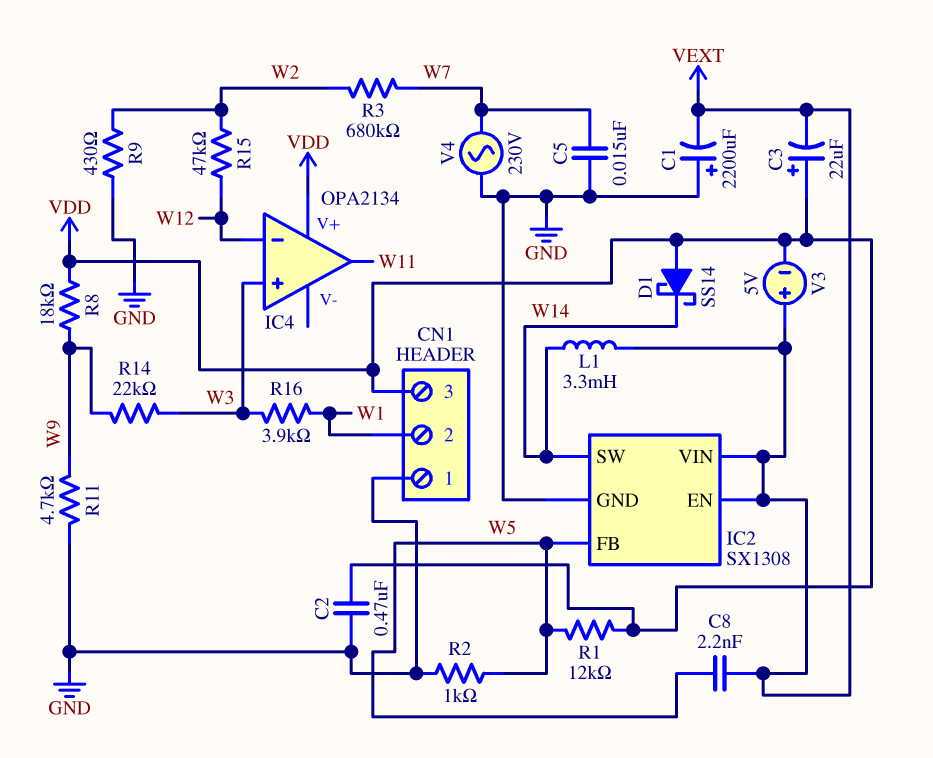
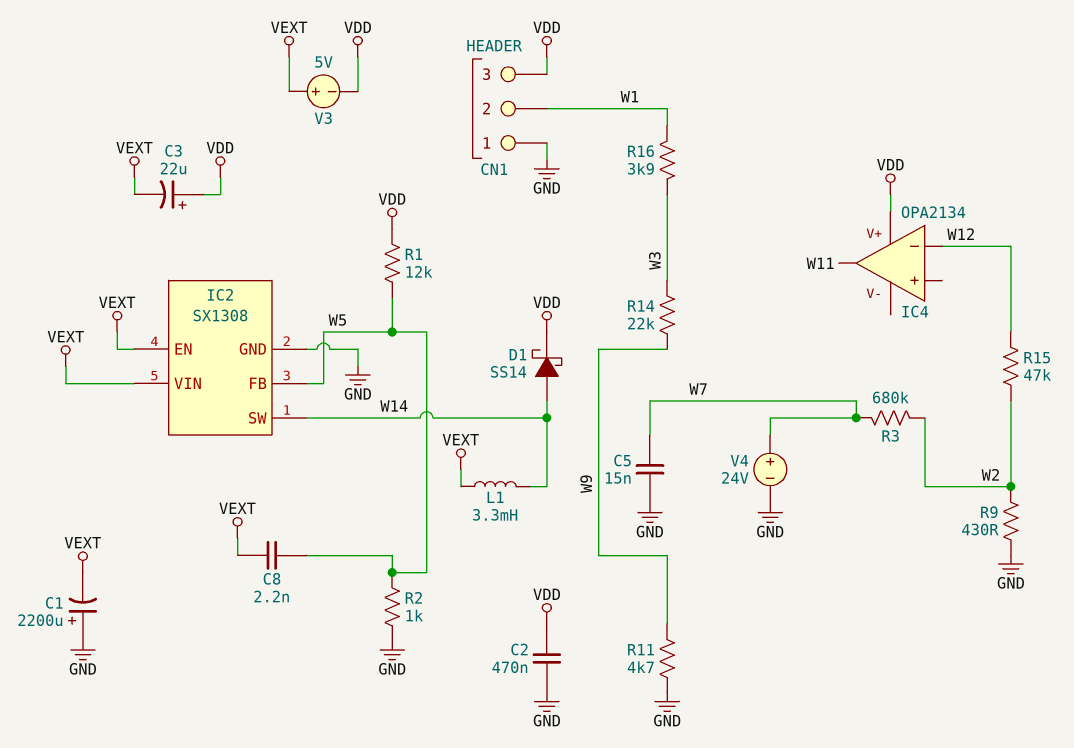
D1: schottky SS14 (A VDD, K W14) -> schottky SS14 (A W14, K VDD)
IC4 pin in+: W3 -> none
R8: 18k (VDD, W9) -> none
V4: AC 230V (GND, W7) -> 24V (plus W7, minus GND)

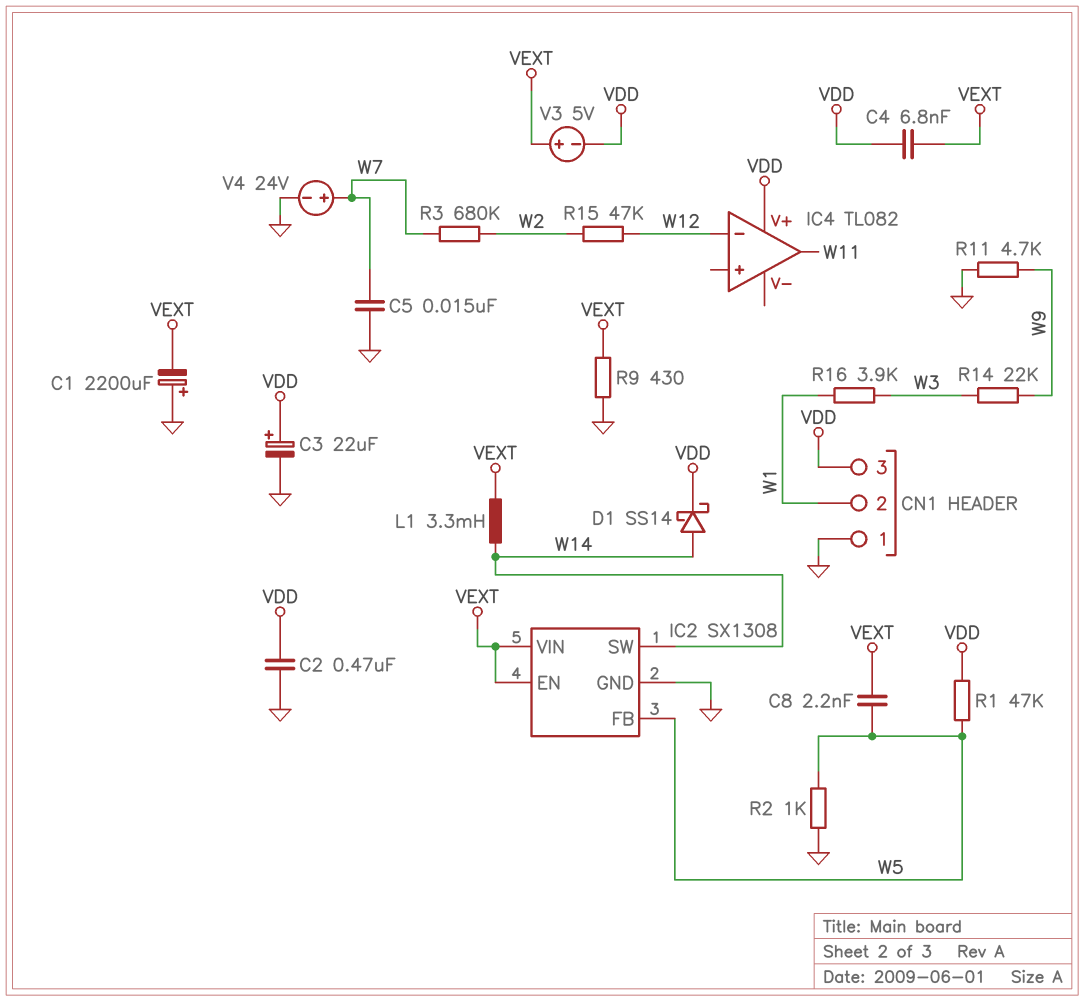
C3: 22uF (plus VDD, minus VEXT) -> 22uF (plus VDD, minus GND)
C4: none -> 6.8nF (VDD, VEXT)
IC4: OPA2134 -> TL082
R1: 12k (VDD, W5) -> 47k (VDD, W5)
R9: 430 (GND, W2) -> 430 (GND, VEXT)

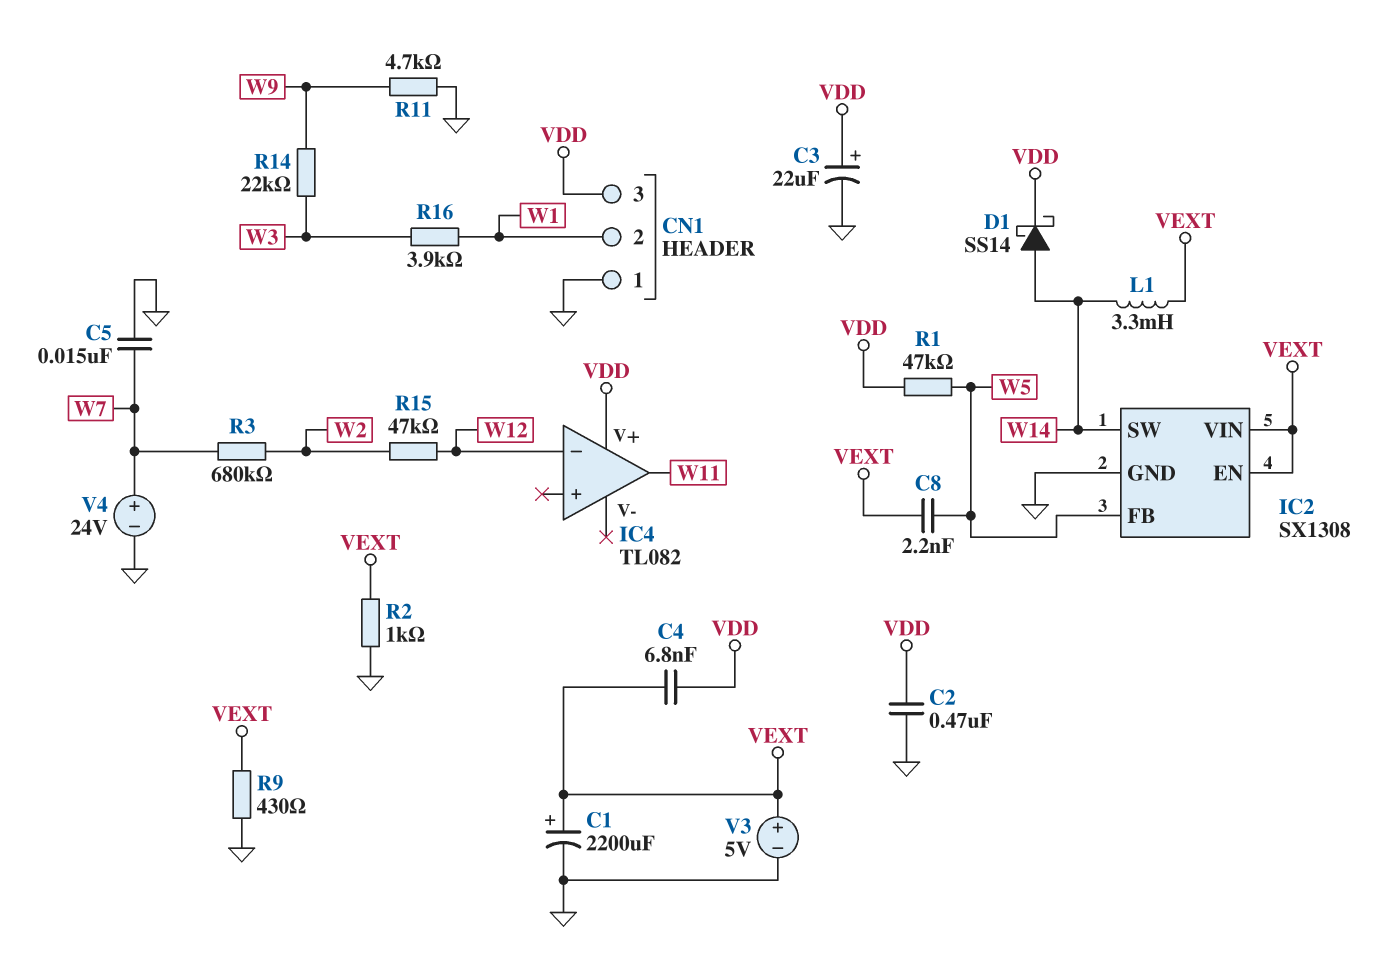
C1: 2200uF (plus GND, minus VEXT) -> 2200uF (plus VEXT, minus GND)
R2: 1k (GND, W5) -> 1k (GND, VEXT)
V3: 5V (plus VEXT, minus VDD) -> 5V (plus VEXT, minus GND)

